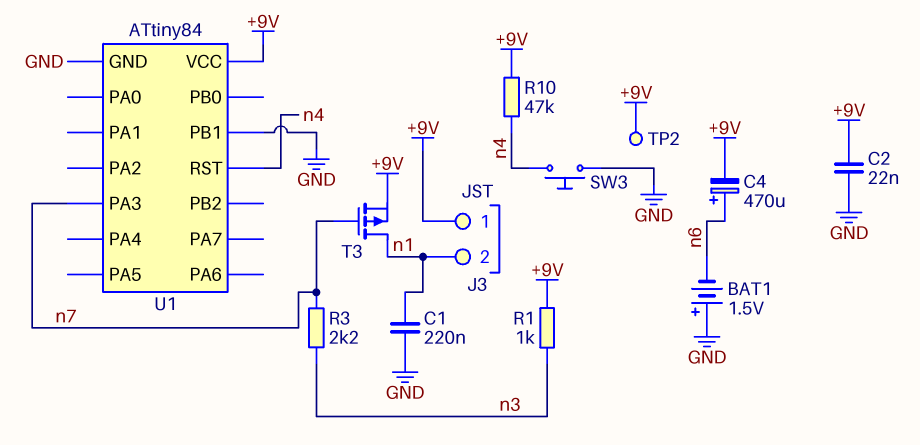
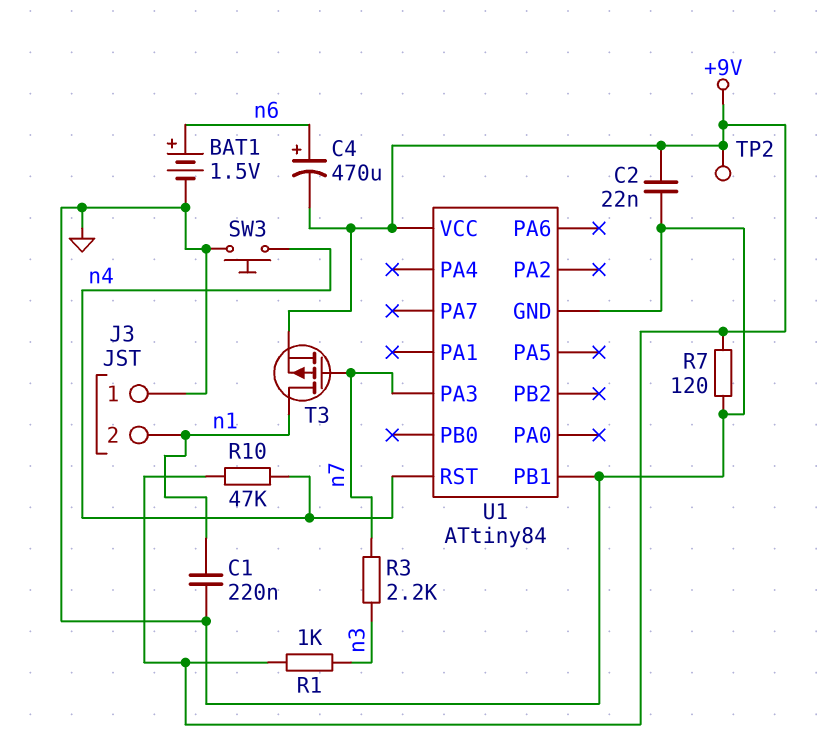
BAT1: 1.5V (plus GND, minus n6) -> 1.5V (plus n6, minus GND)
J3 pin 1: +9V -> GND
R7: none -> 120 (+9V, GND)

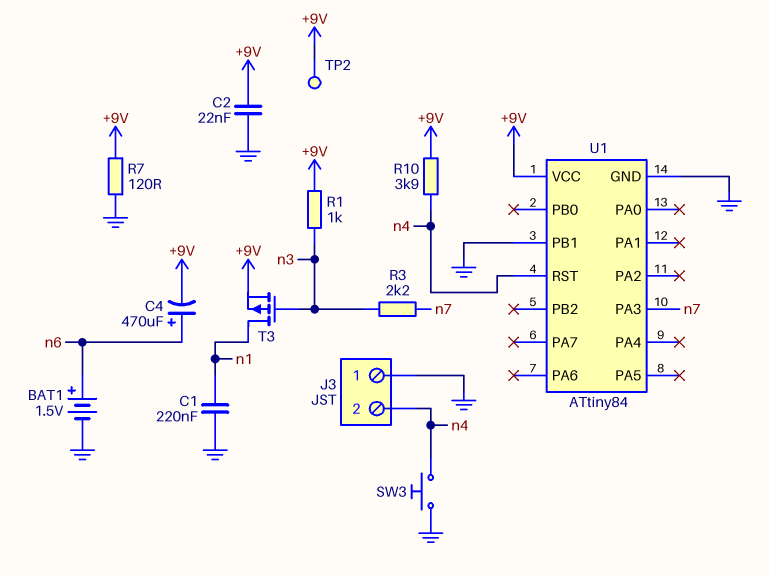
J3 pin 2: n1 -> n4
R10: 47k (+9V, n4) -> 3.9k (+9V, n4)
T3: PMOS (G n7, D n1, S +9V) -> PMOS (G n3, D n1, S +9V)

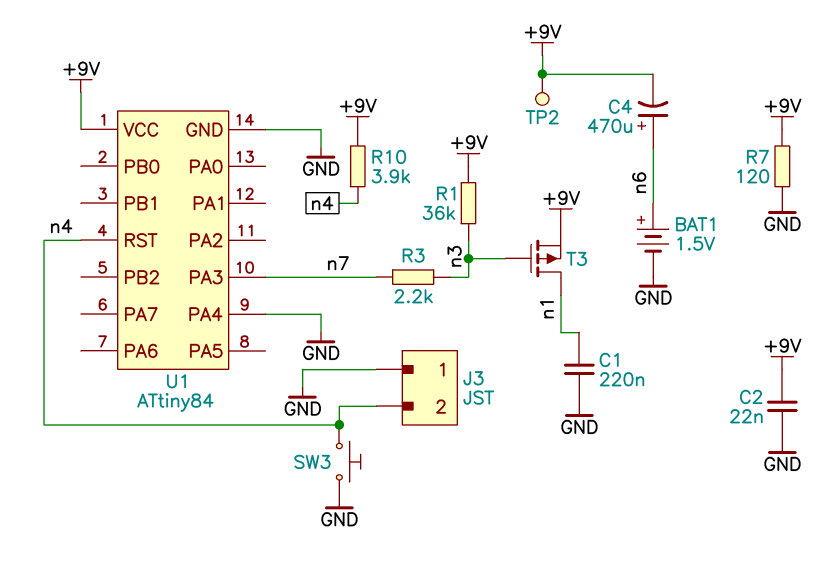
R1: 1k (+9V, n3) -> 36k (+9V, n3)
U1 pin PA4: none -> GND
U1 pin PB1: GND -> none

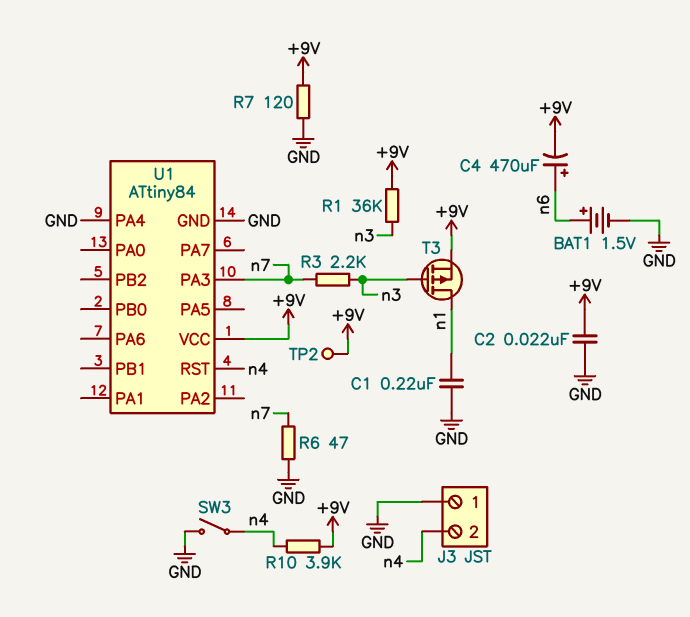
R6: none -> 47 (GND, n7)
SW3: button (GND, n4) -> switch (GND, n4)

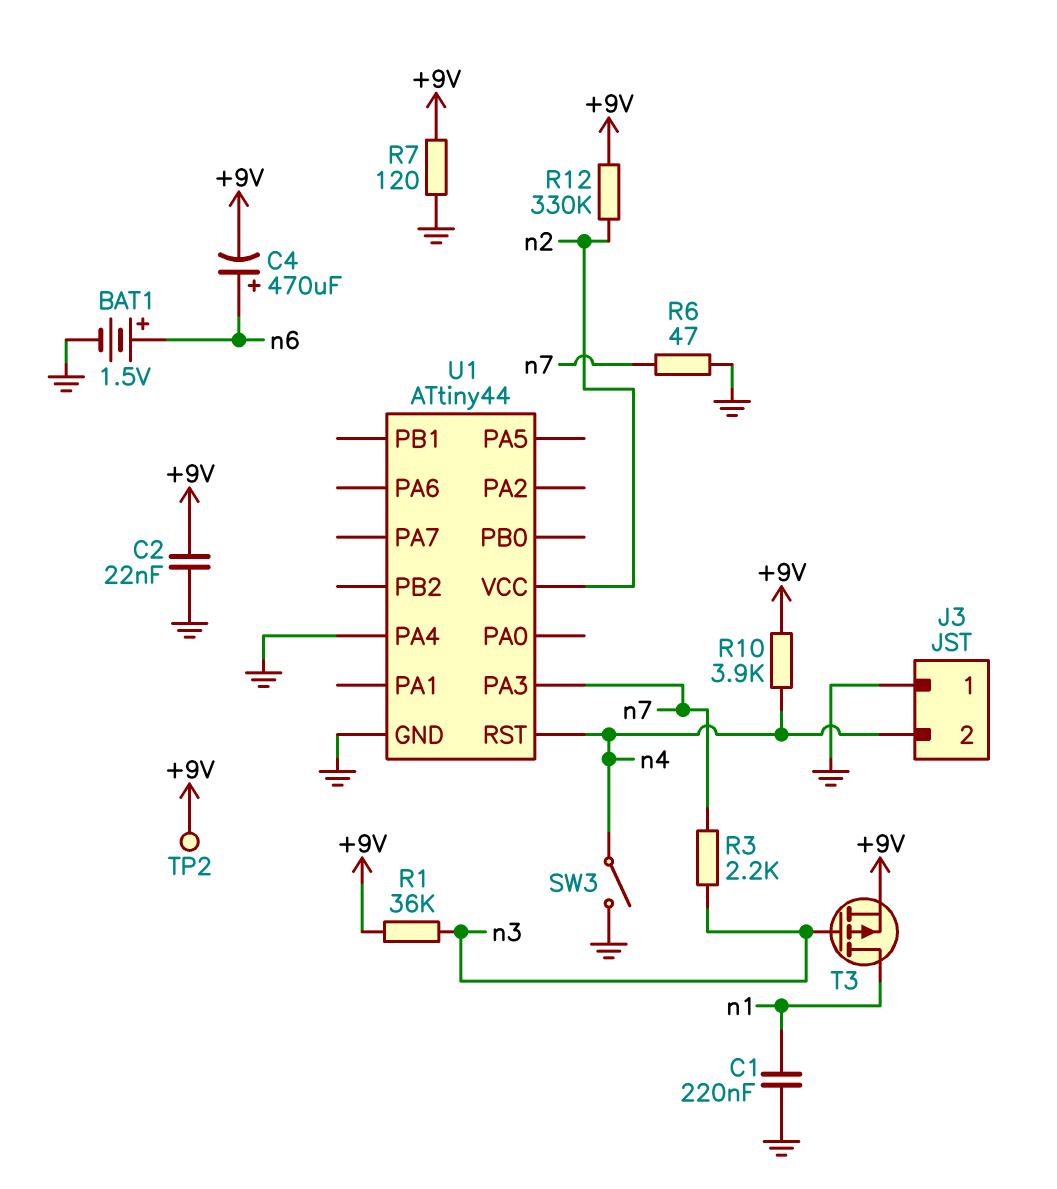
R12: none -> 330k (+9V, n2)
U1: ATtiny84 -> ATtiny44
U1 pin VCC: +9V -> n2

